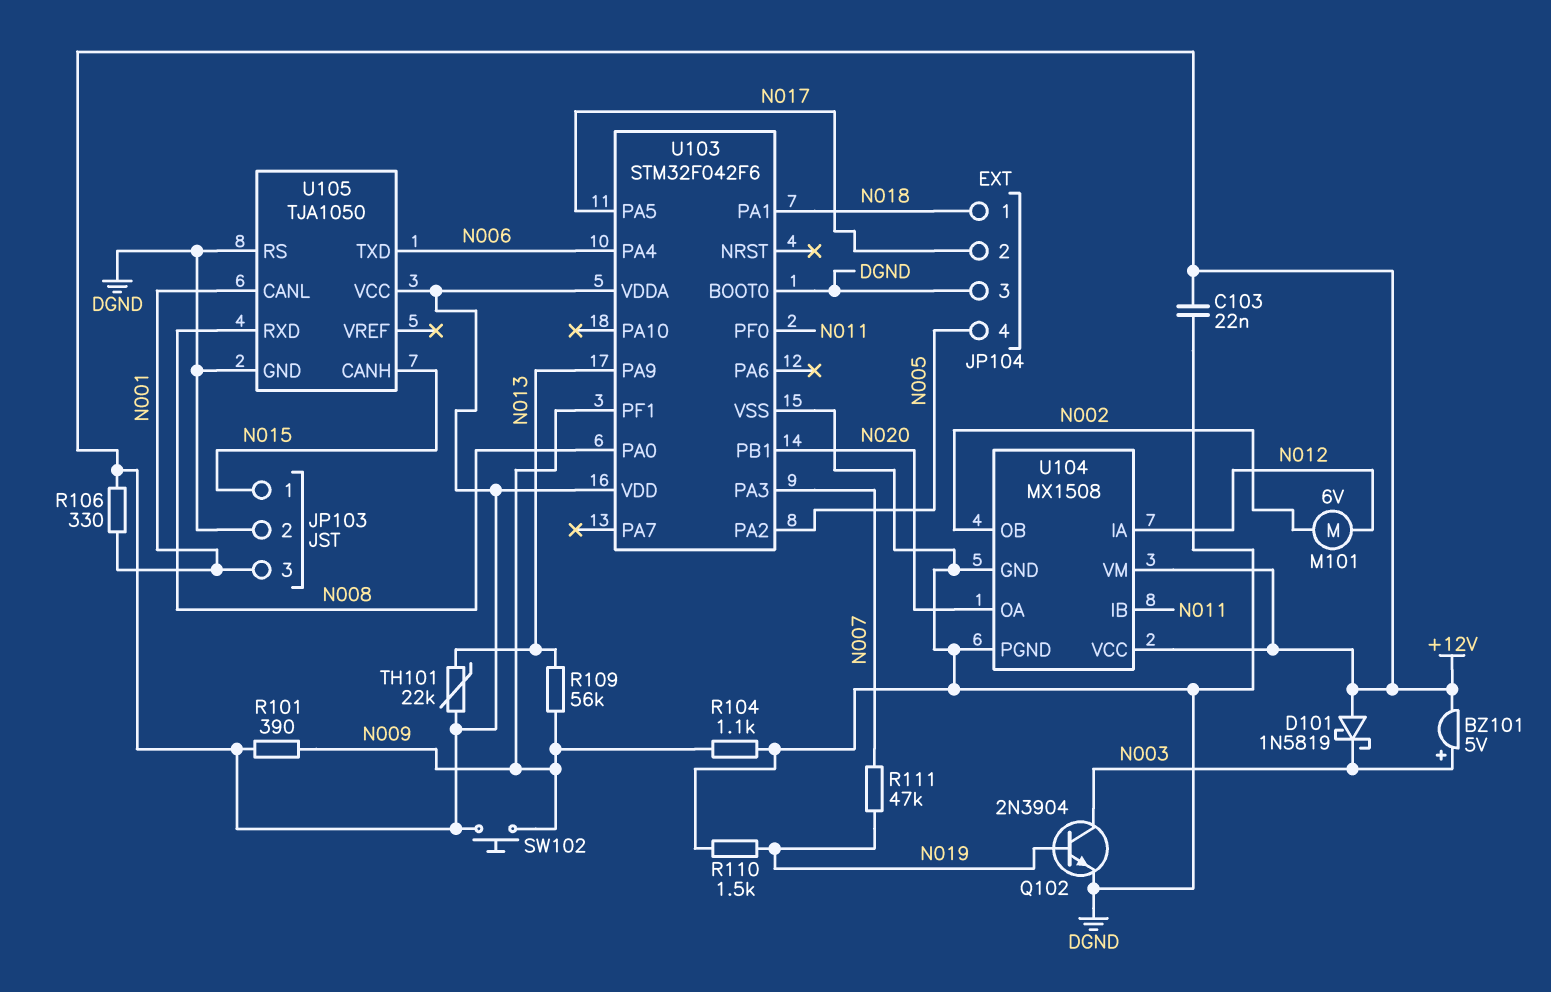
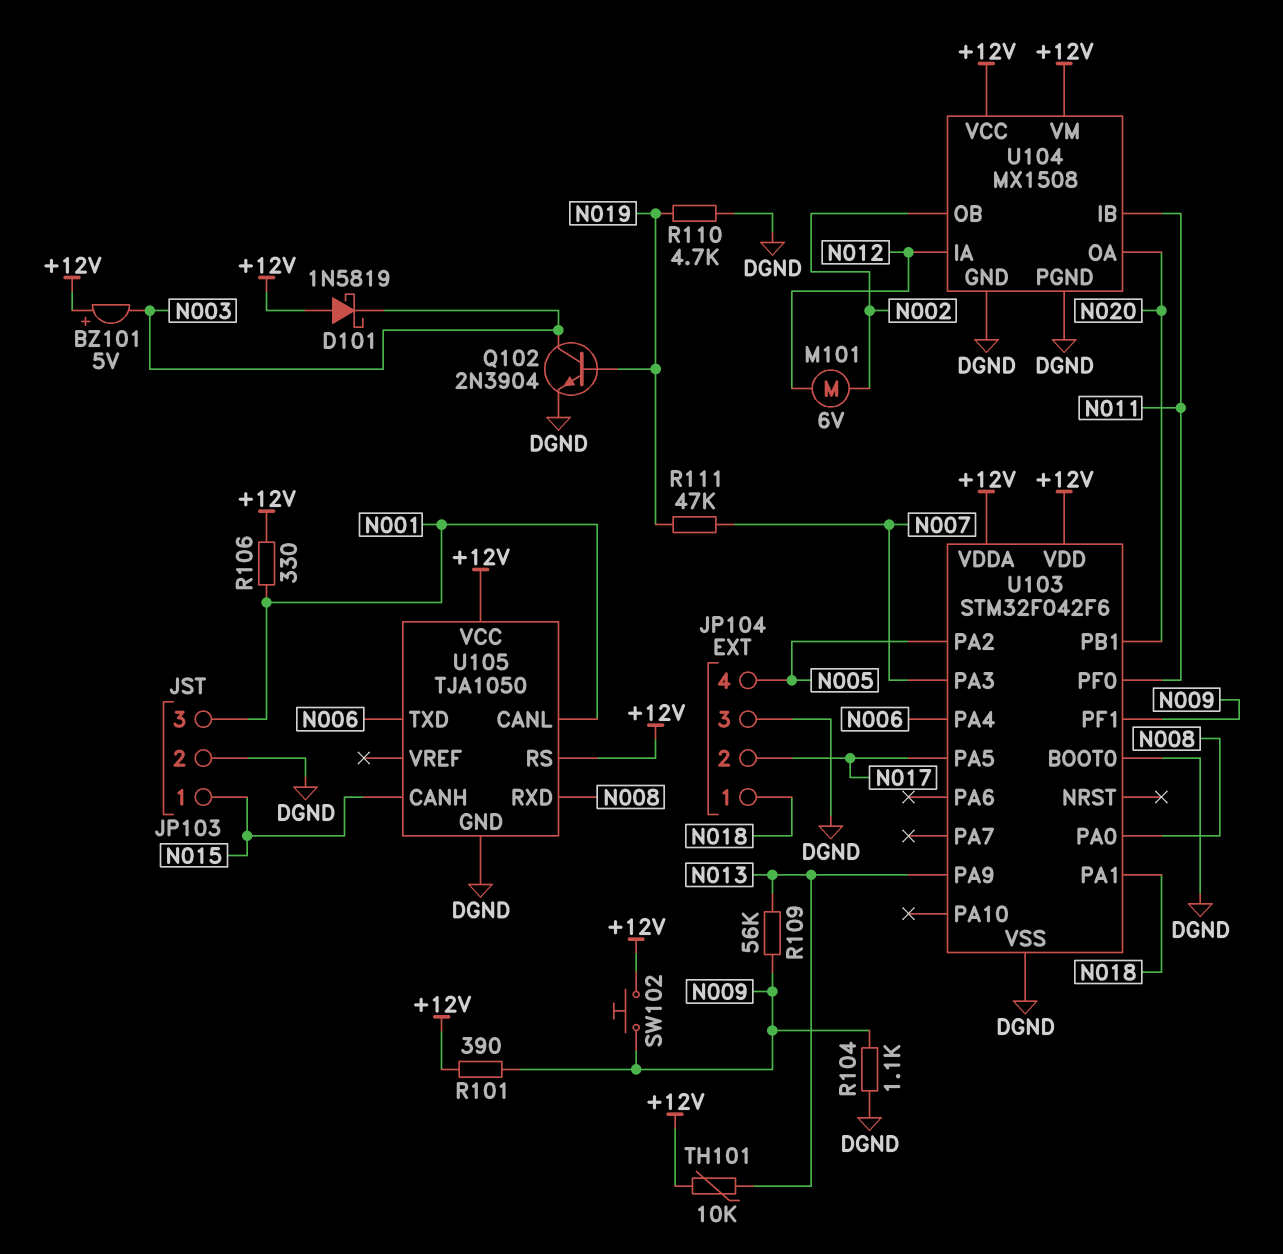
BZ101: buzzer 5V (plus N003, minus +12V) -> buzzer 5V (plus +12V, minus N003)
C103: 22nF (+12V, DGND) -> none
R110: 1.5k (DGND, N019) -> 4.7k (DGND, N019)
TH101: 22k (+12V, N013) -> 10k (+12V, N013)
U105 pin RS: DGND -> +12V

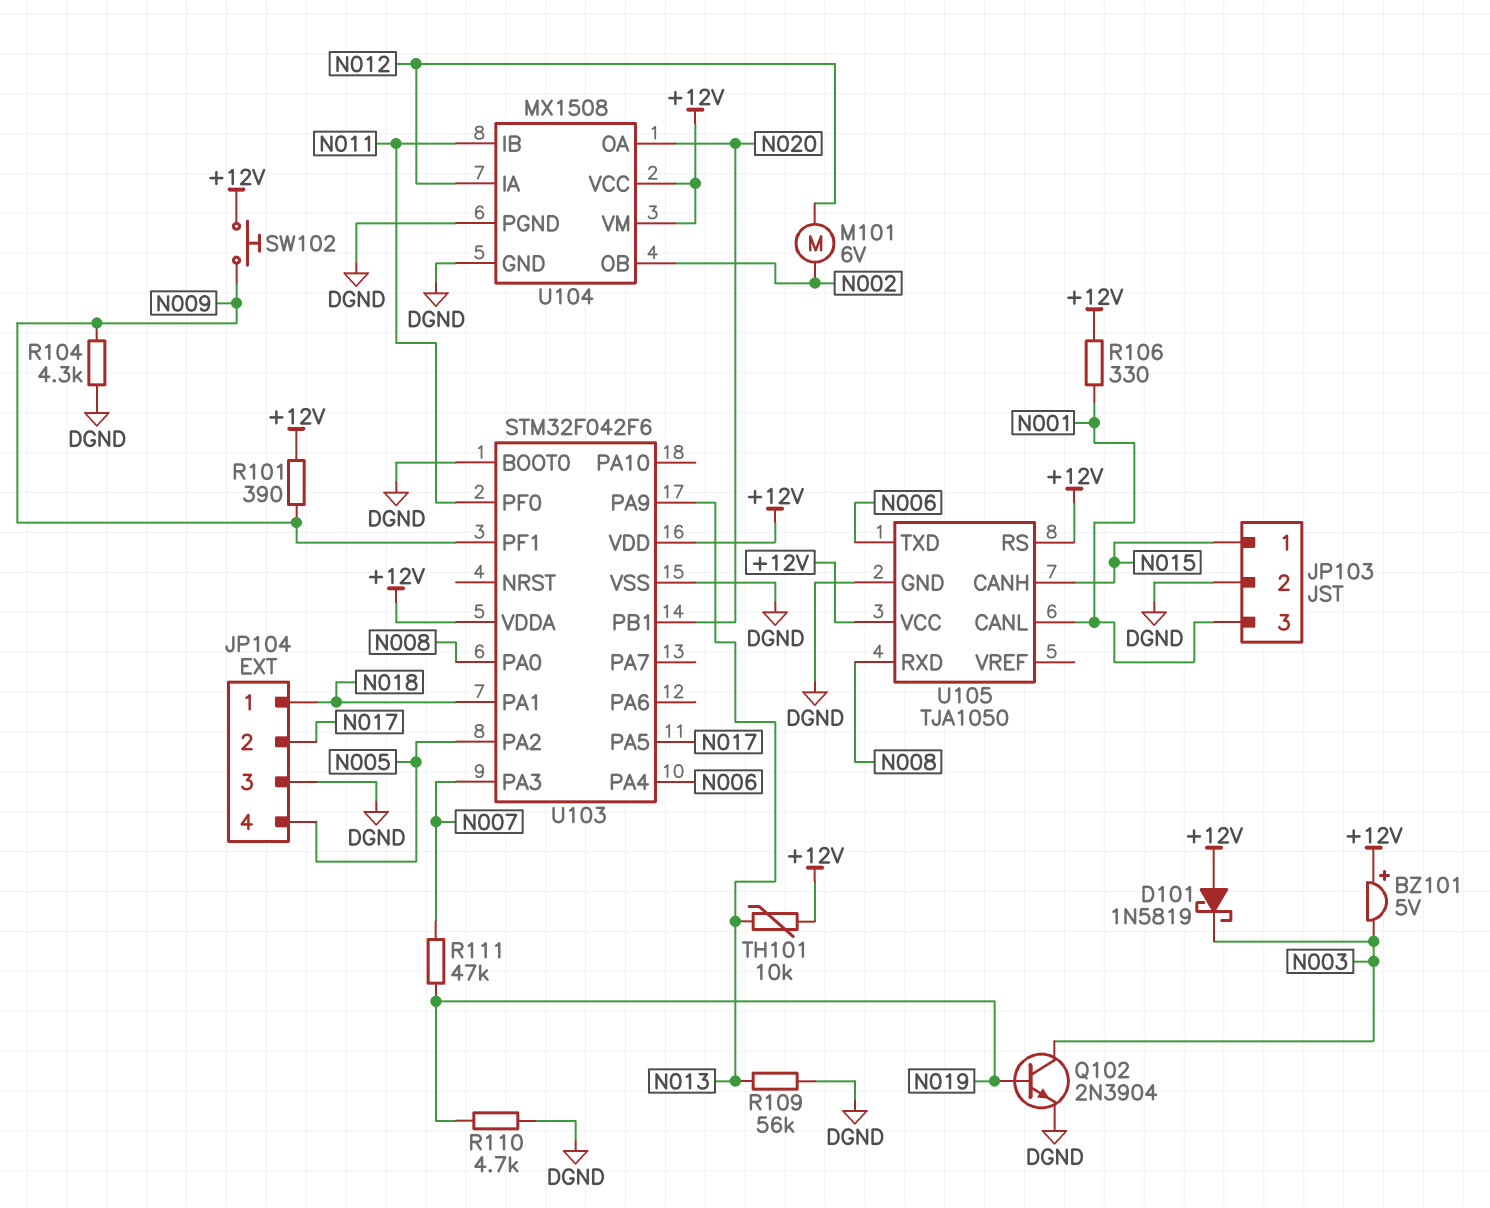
R104: 1.1k (DGND, N009) -> 4.3k (DGND, N009)
R109: 56k (N009, N013) -> 56k (DGND, N013)

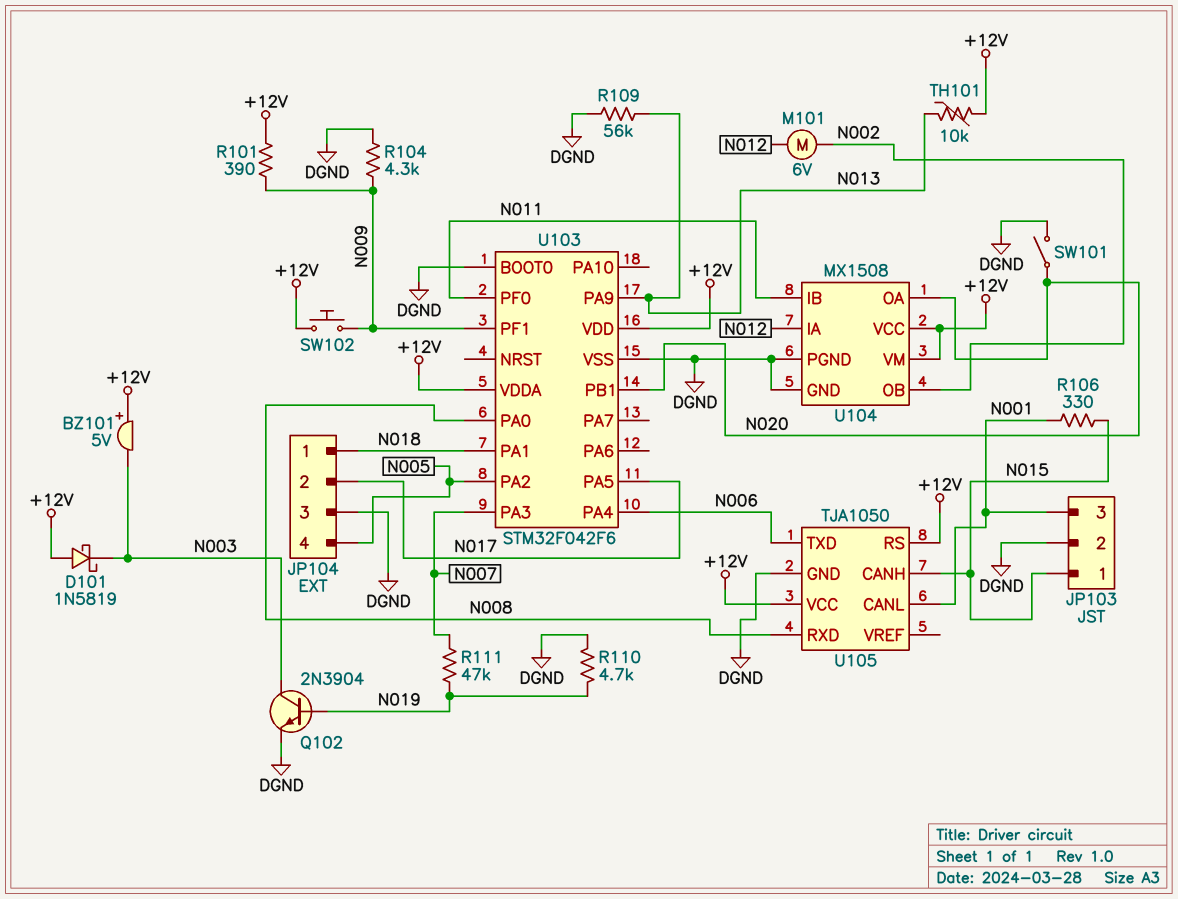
R106: 330 (+12V, N001) -> 330 (N001, N015)
SW101: none -> switch (DGND, N020)

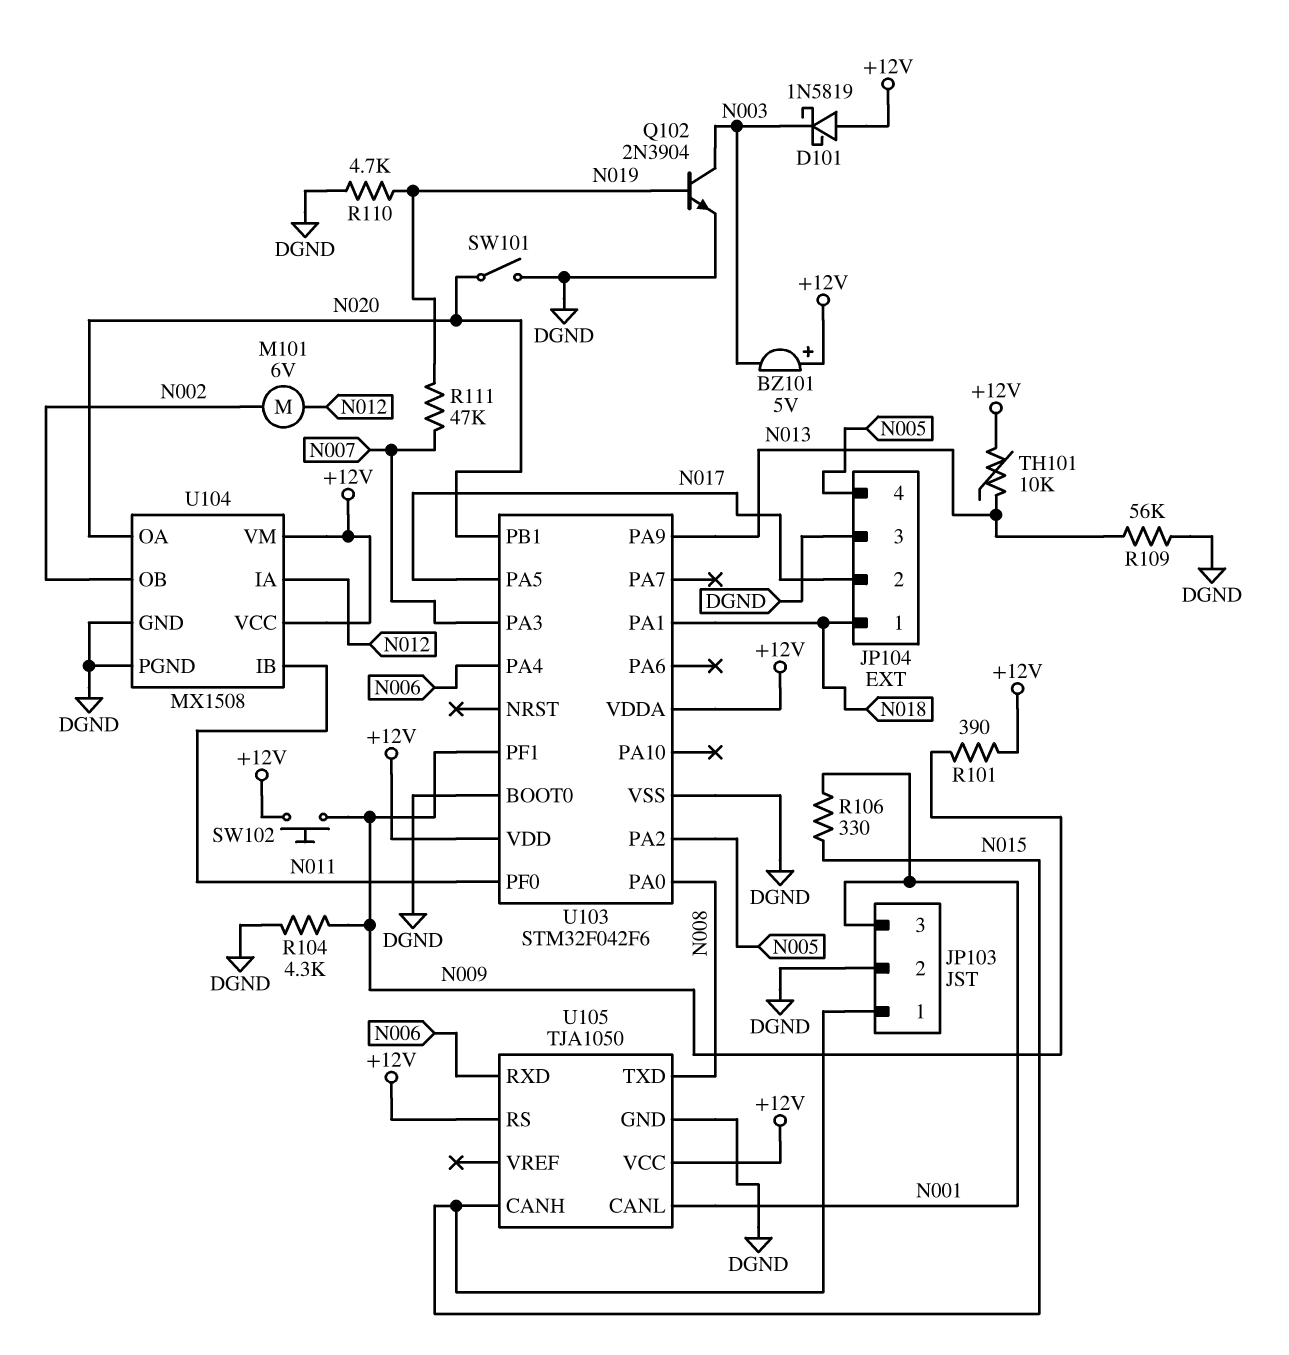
U105 pin RXD: N008 -> N006
U105 pin TXD: N006 -> N008

